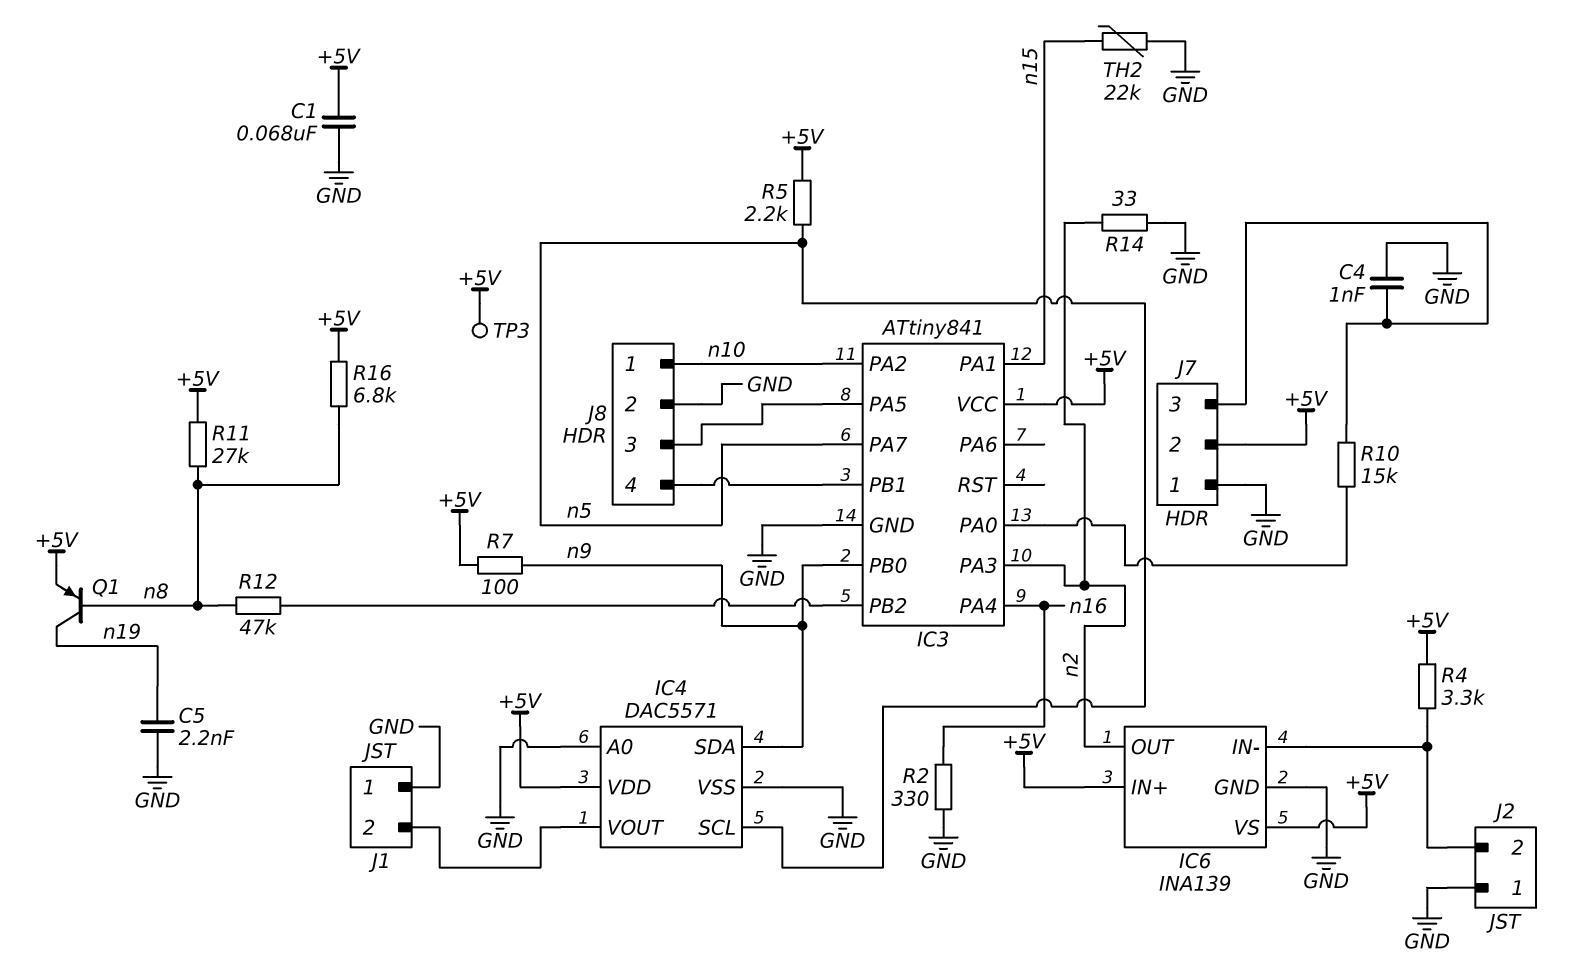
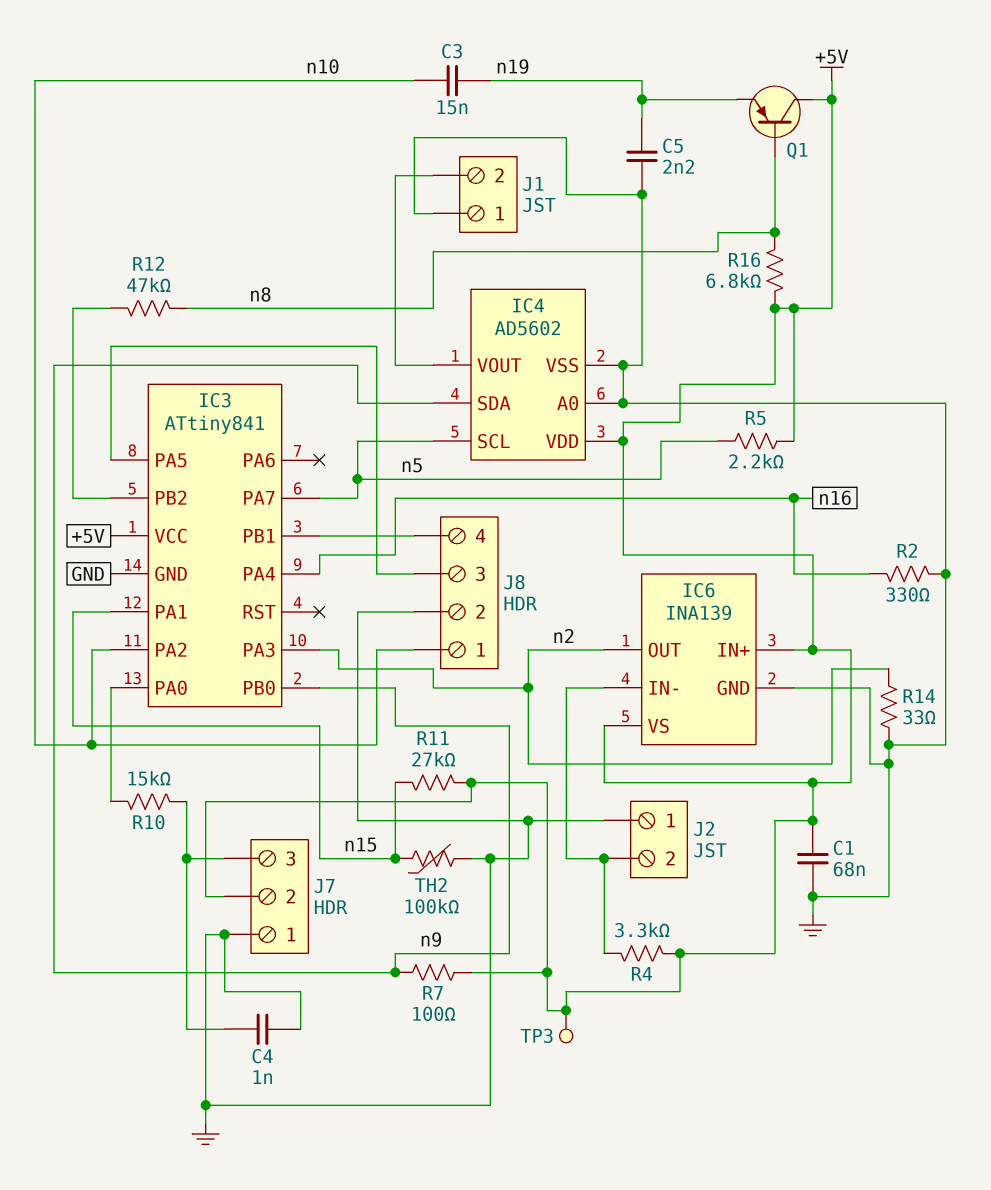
C3: none -> 15nF (n10, n19)
IC4: DAC5571 -> AD5602
Q1: PNP (B n8, C n19, E +5V) -> PNP (B n8, C +5V, E n19)
R11: 27k (+5V, n8) -> 27k (+5V, n15)
TH2: 22k (GND, n15) -> 100k (GND, n15)

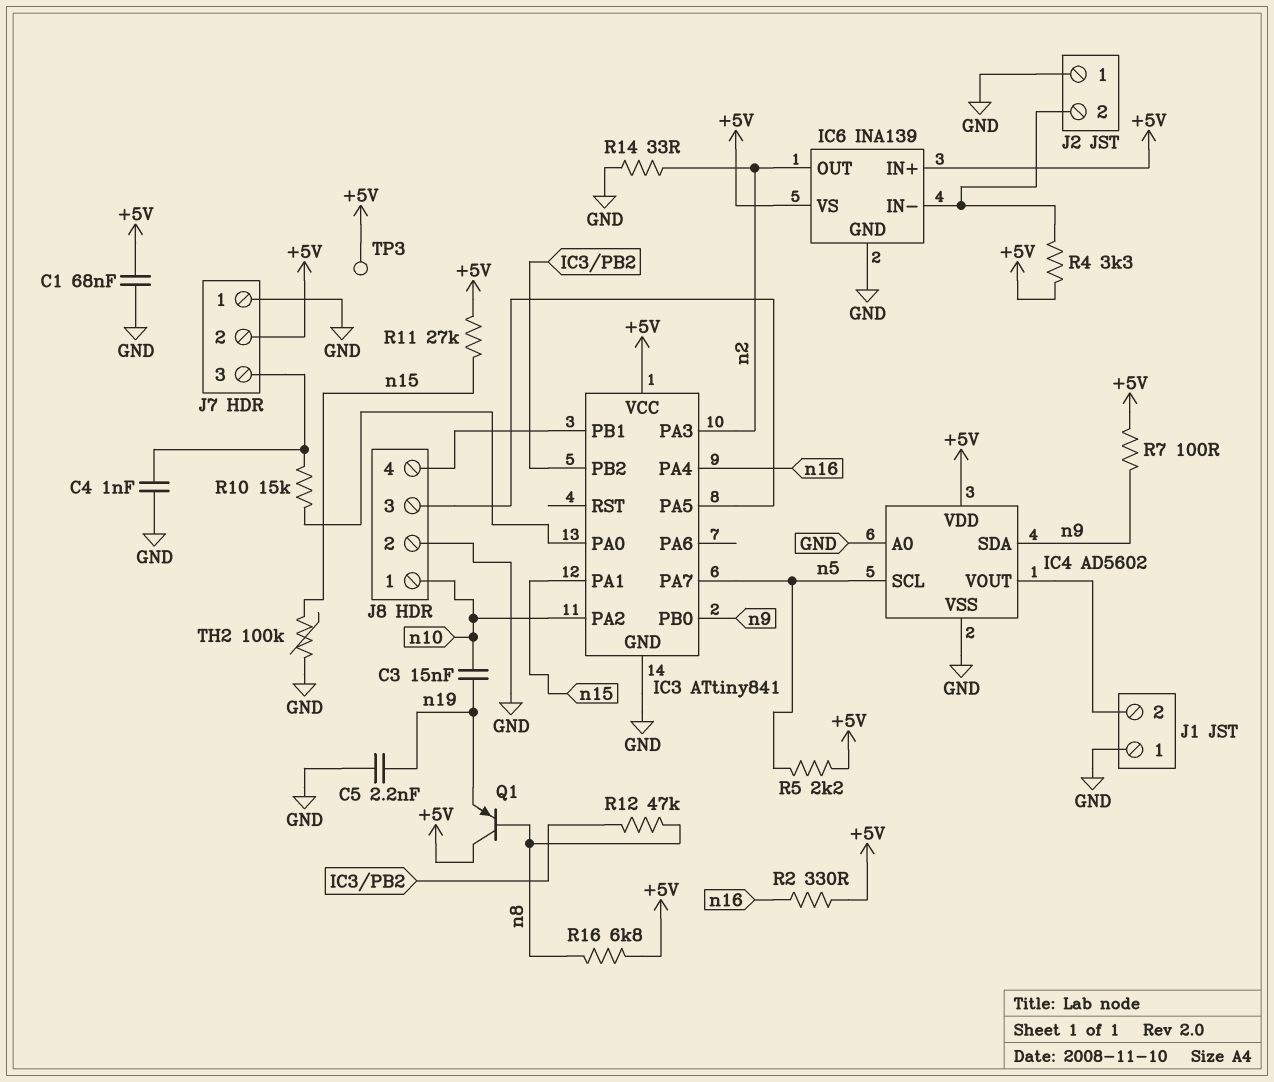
R2: 330 (GND, n16) -> 330 (+5V, n16)

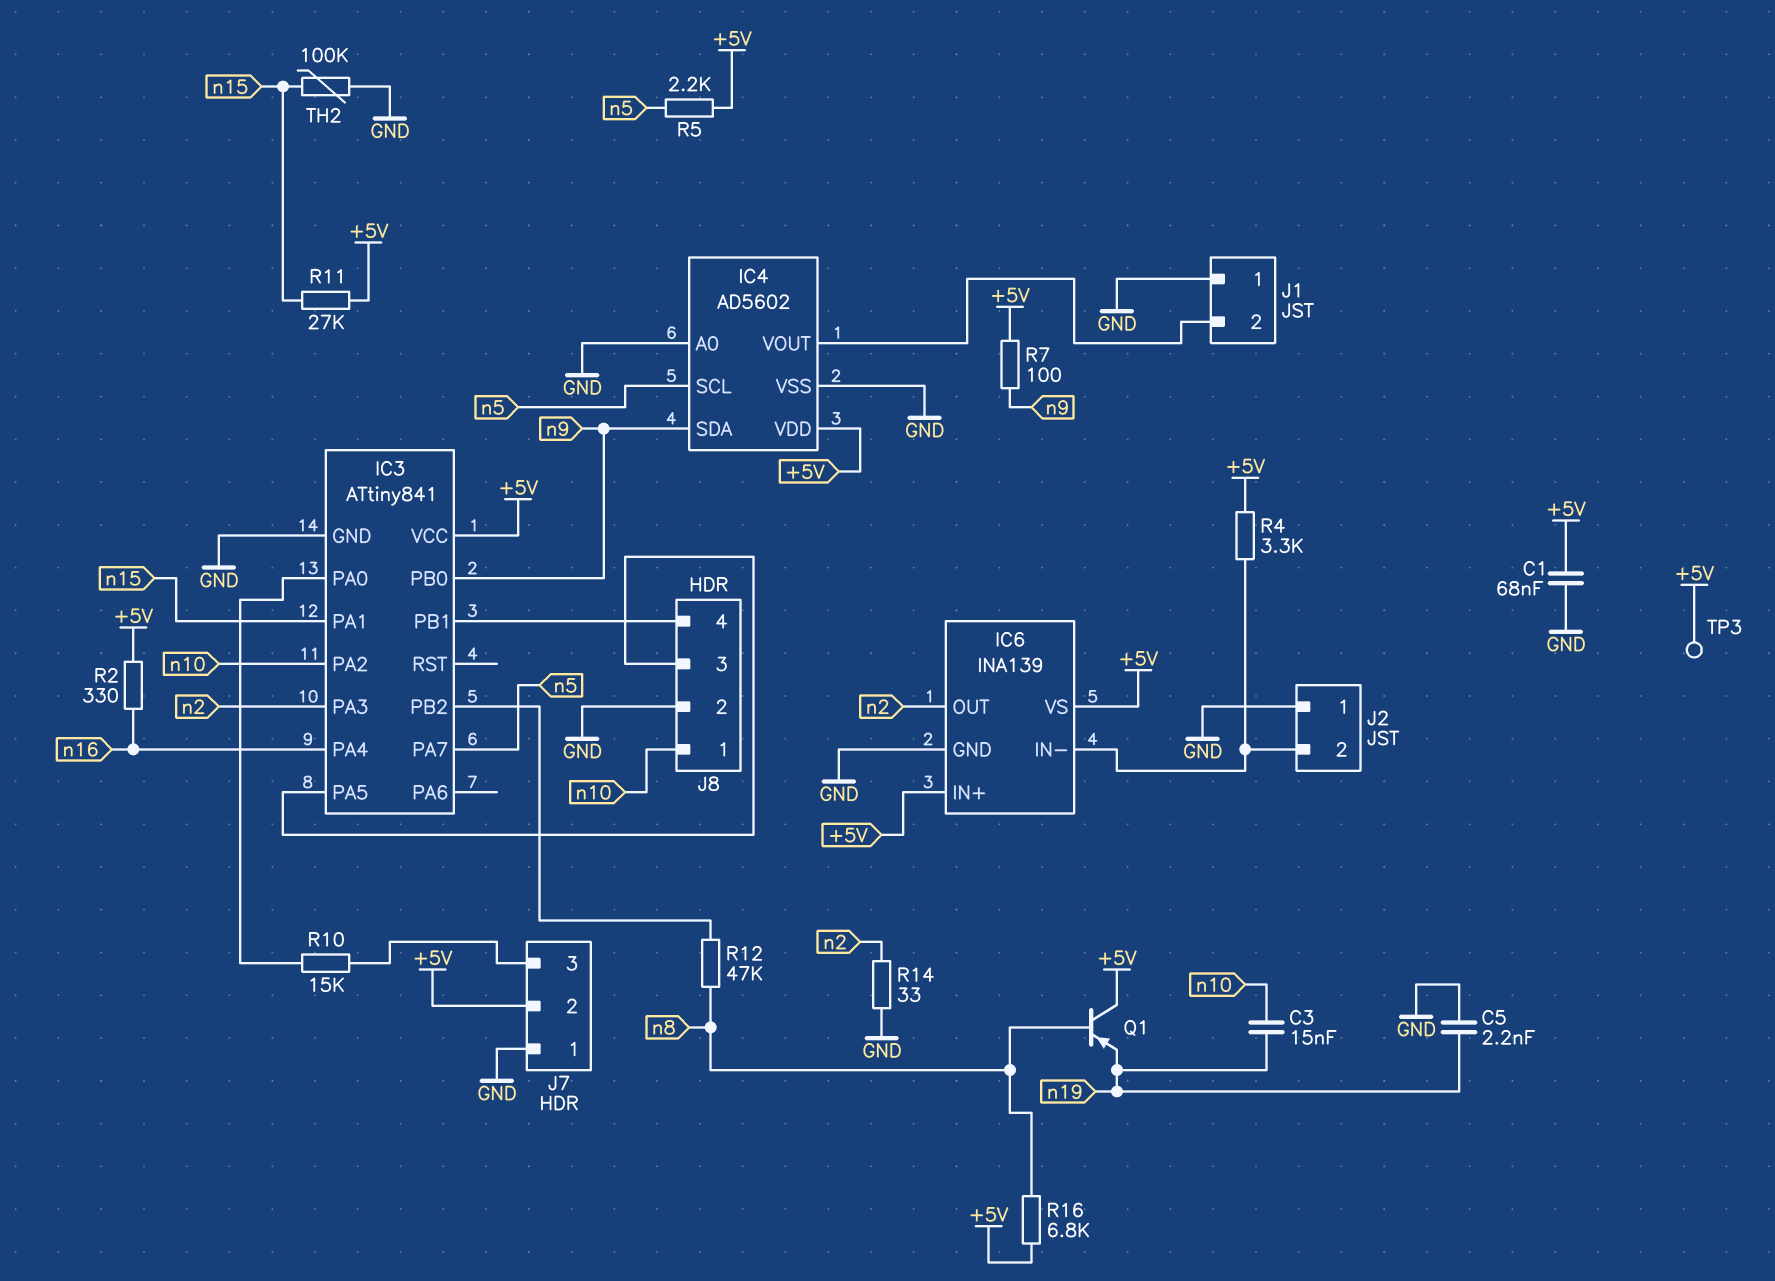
C4: 1nF (GND, J7/3) -> none

